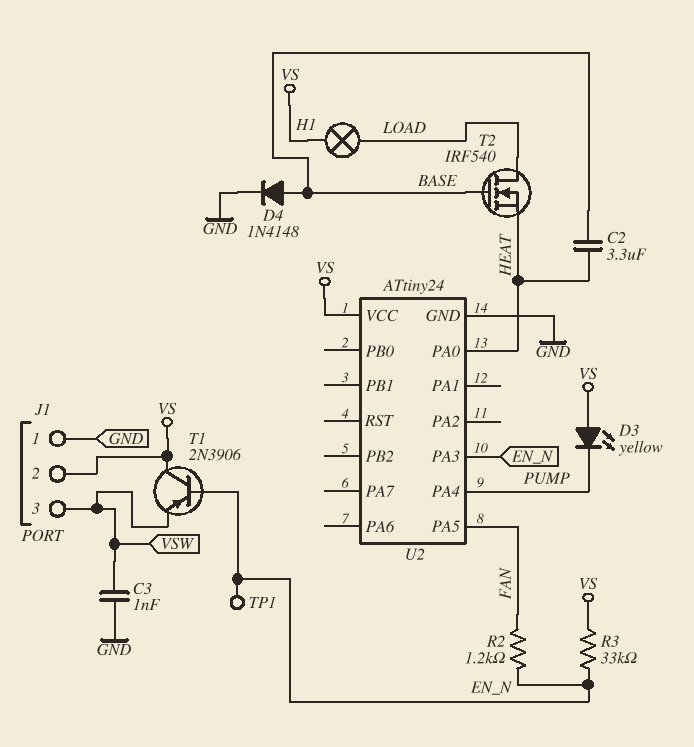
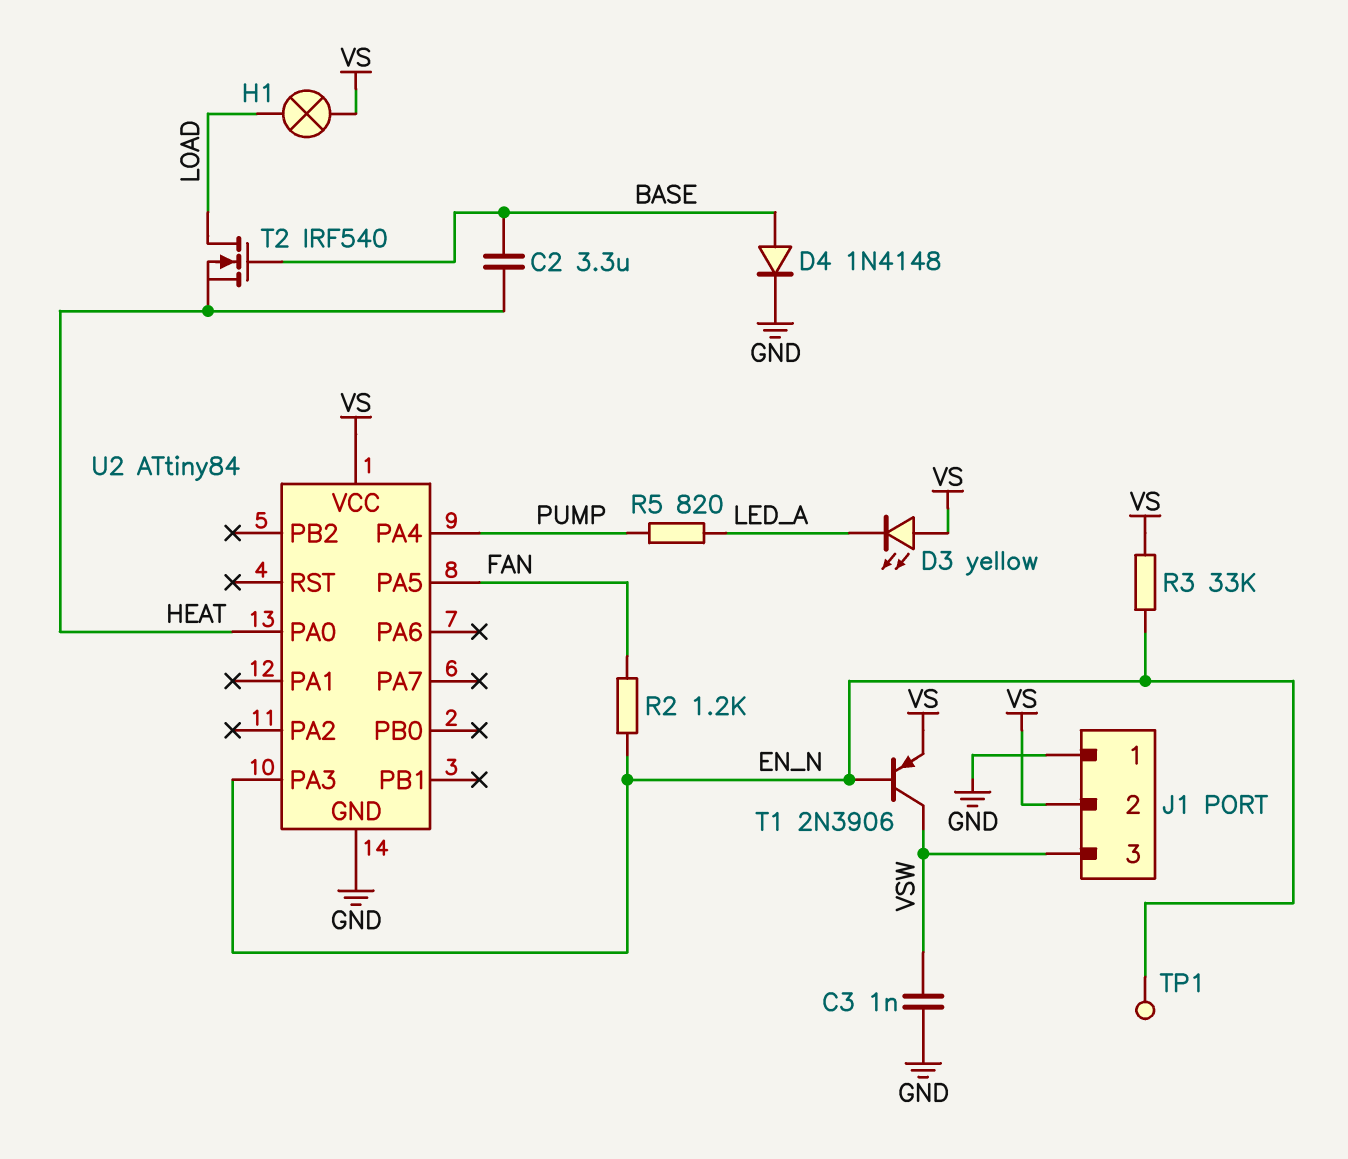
D3: LED yellow (A VS, K PUMP) -> LED yellow (A VS, K LED_A)
R5: none -> 820 (LED_A, PUMP)
T1: PNP 2N3906 (B EN_N, C VS, E VSW) -> PNP 2N3906 (B EN_N, C VSW, E VS)
U2: ATtiny24 -> ATtiny84

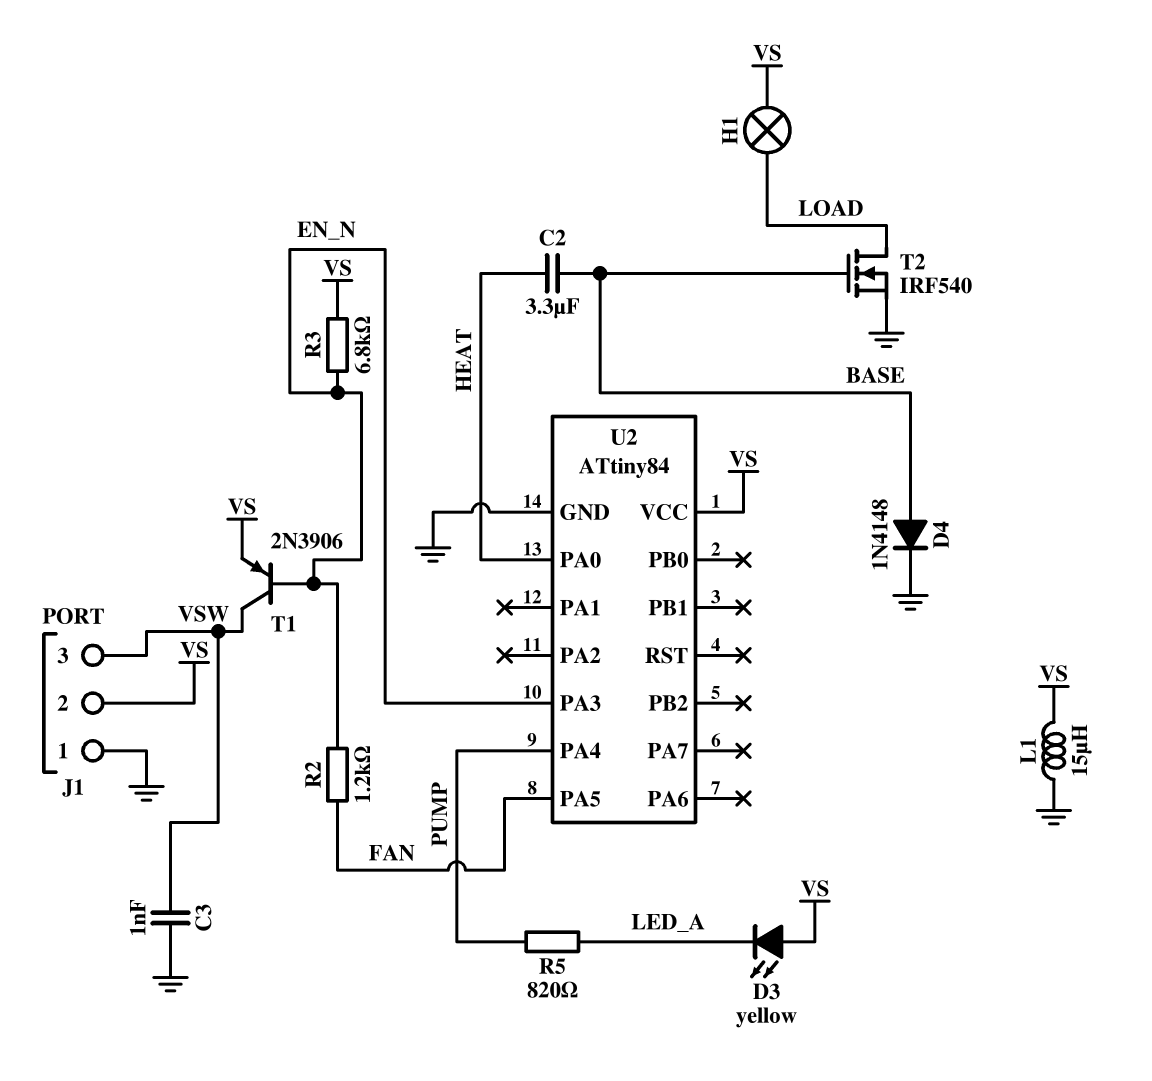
L1: none -> 15uH (GND, VS)
R3: 33k (EN_N, VS) -> 6.8k (EN_N, VS)
T2: NMOS IRF540 (G BASE, D LOAD, S HEAT) -> NMOS IRF540 (G BASE, D LOAD, S GND)
TP1: test point (EN_N) -> none

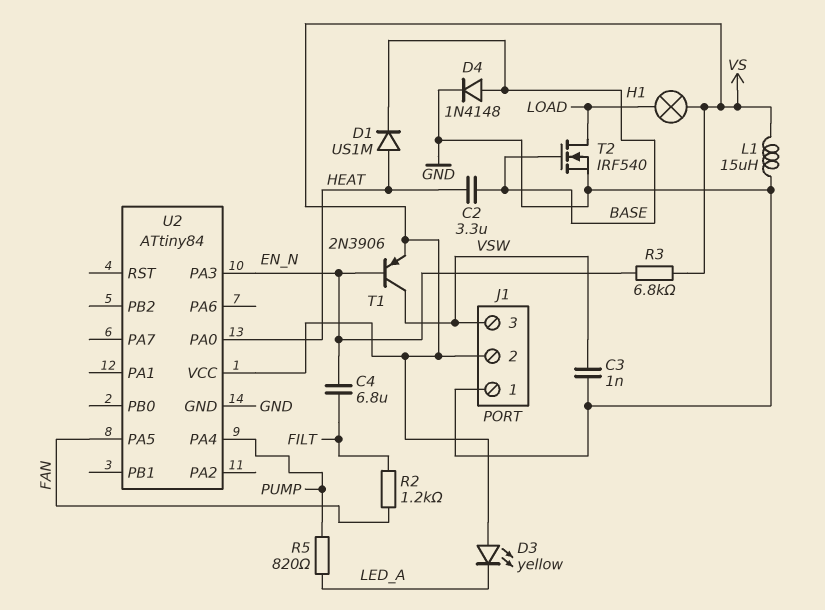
C4: none -> 6.8uF (EN_N, FILT)
D1: none -> diode US1M (A HEAT, K BASE)
R2: 1.2k (EN_N, FAN) -> 1.2k (FAN, FILT)

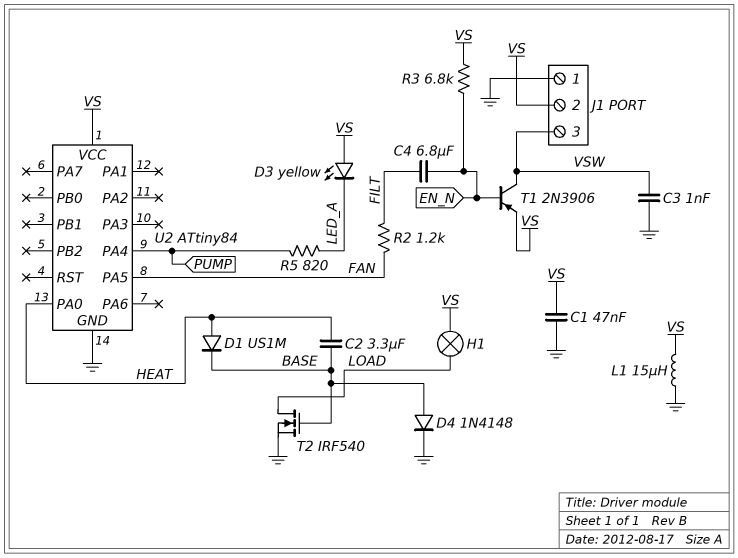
C1: none -> 47nF (GND, VS)
U2 pin PA3: EN_N -> none

